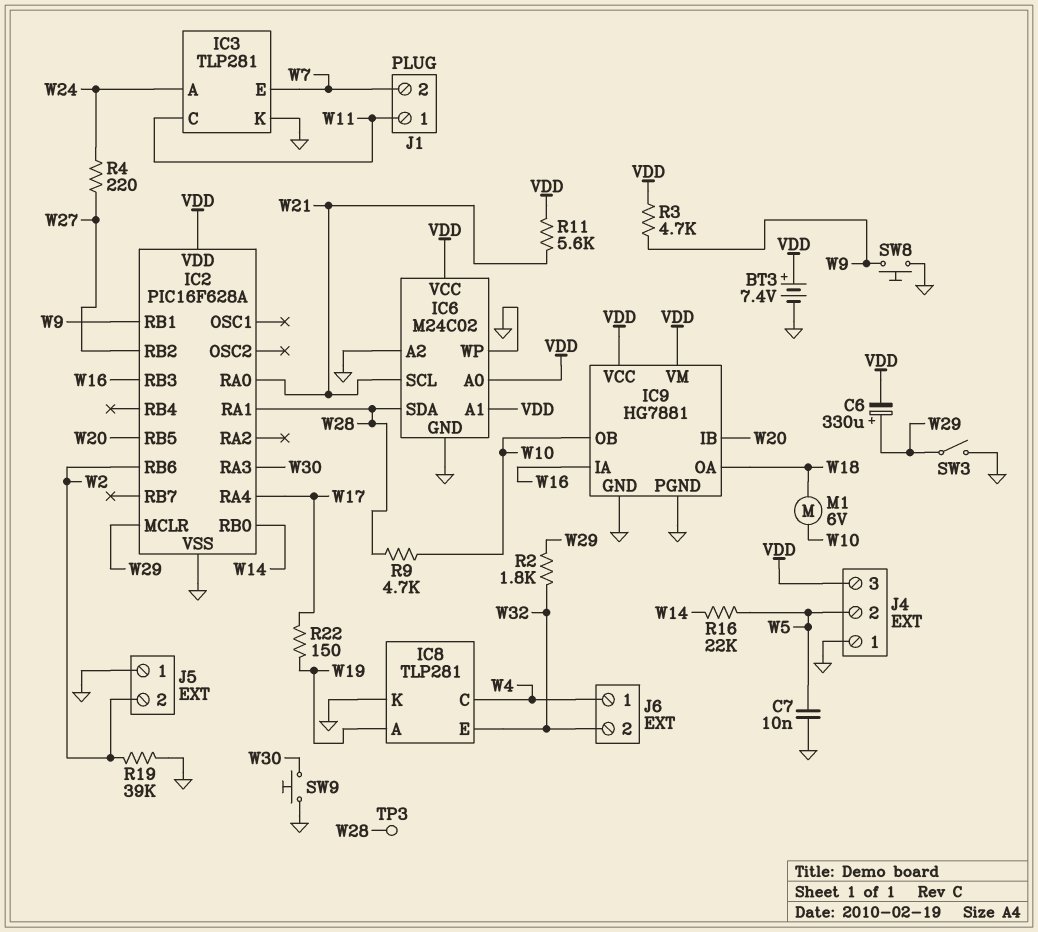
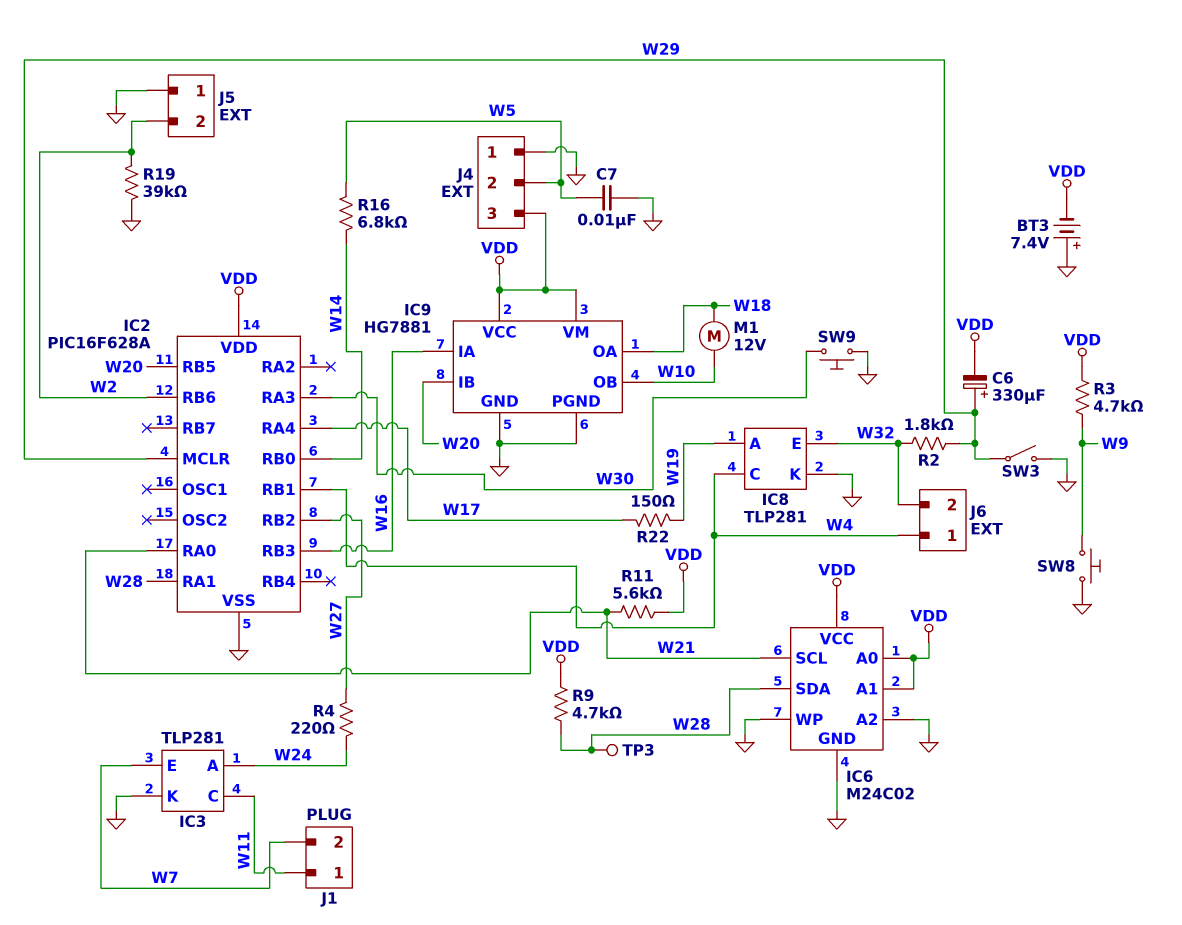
BT3: 7.4V (plus VDD, minus GND) -> 7.4V (plus GND, minus VDD)
IC2 pin RB1: W9 -> W4
M1: motor 6V (W10, W18) -> motor 12V (W10, W18)
R9: 4.7k (W10, W28) -> 4.7k (VDD, W28)
R16: 22k (W5, W14) -> 6.8k (W5, W14)

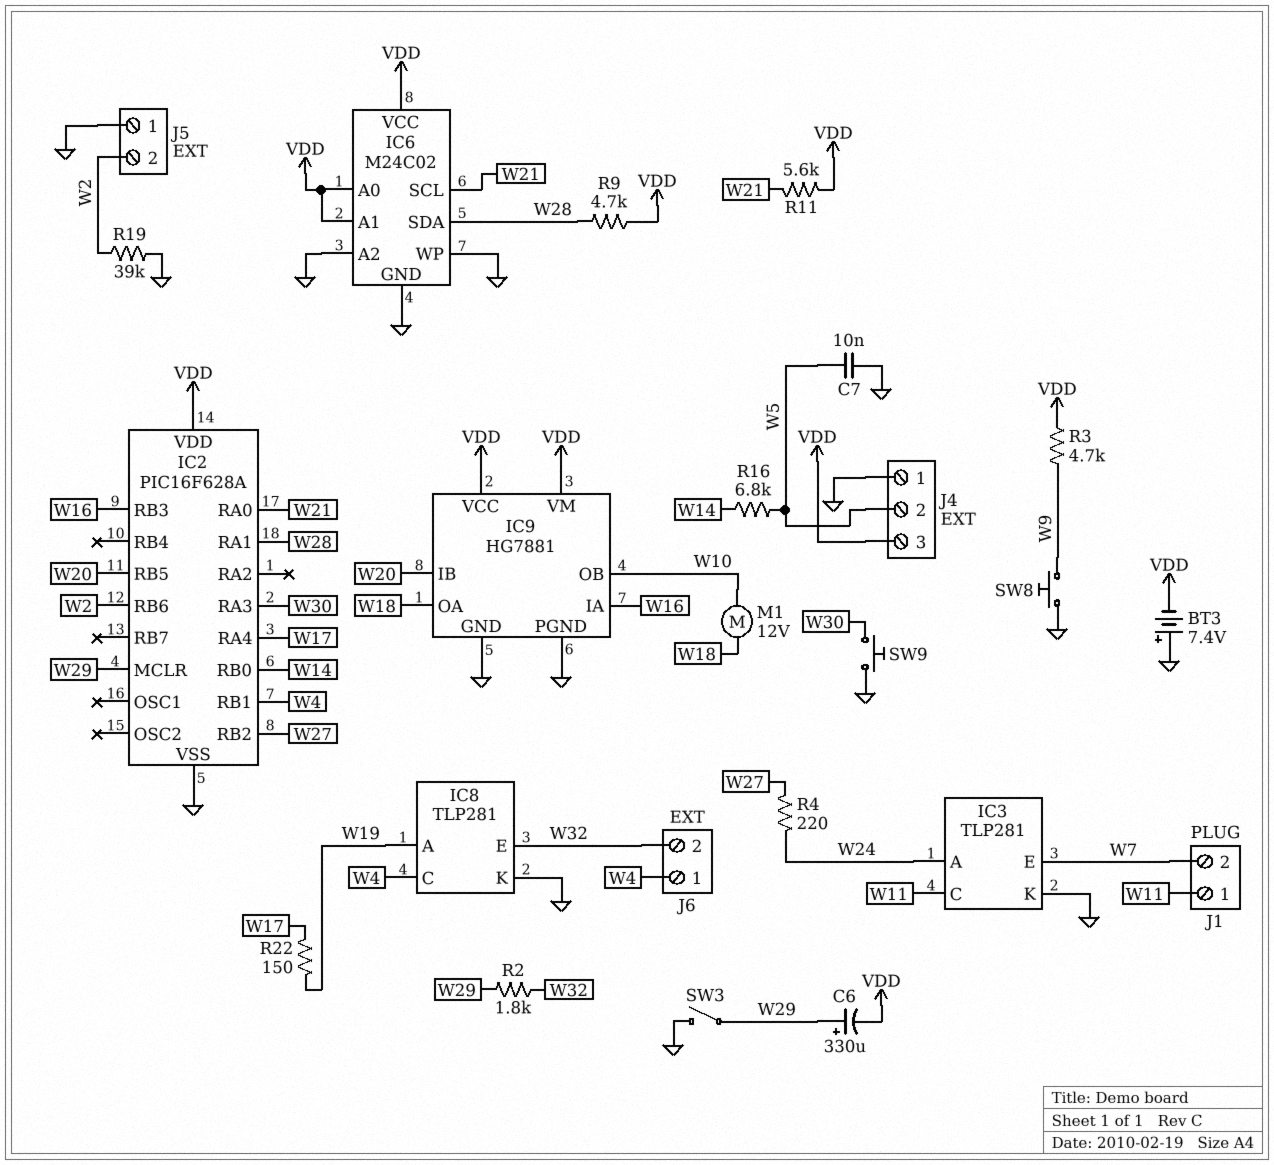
TP3: test point (W28) -> none

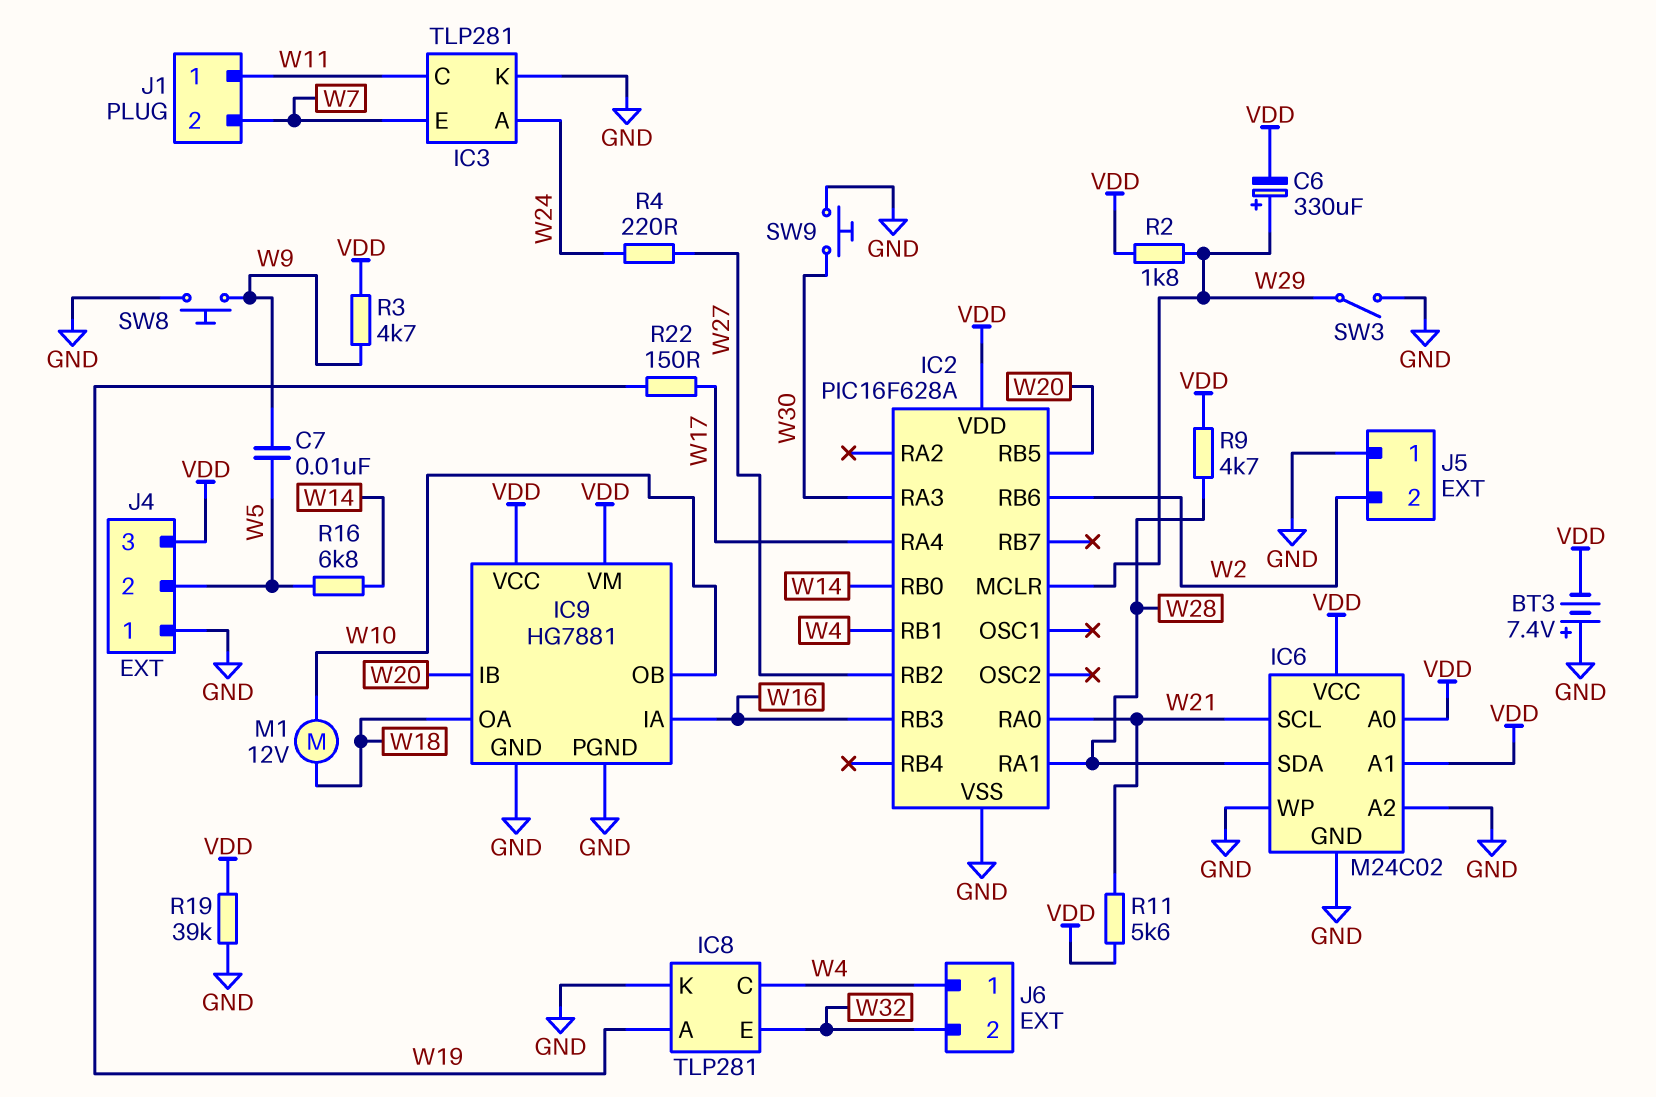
C7: 10nF (GND, W5) -> 10nF (W5, W9)
R2: 1.8k (W29, W32) -> 1.8k (VDD, W29)
R19: 39k (GND, W2) -> 39k (GND, VDD)

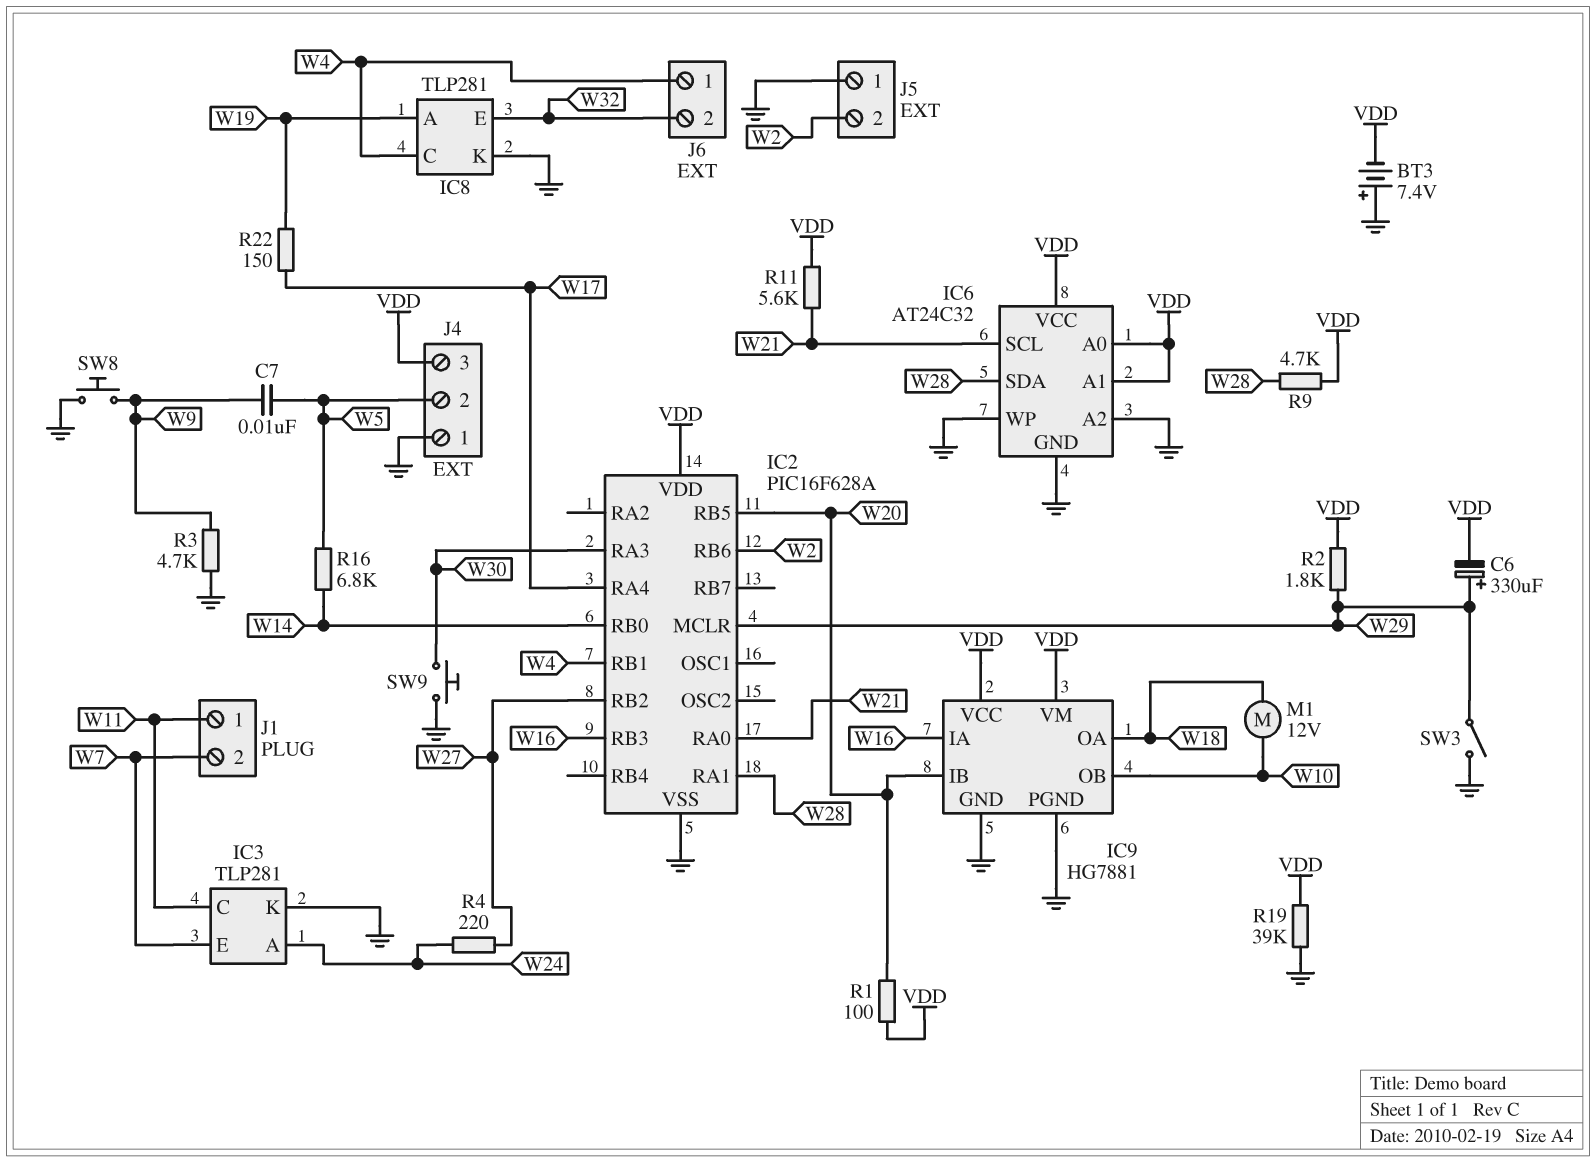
IC6: M24C02 -> AT24C32
R1: none -> 100 (VDD, W20)
R3: 4.7k (VDD, W9) -> 4.7k (GND, W9)

